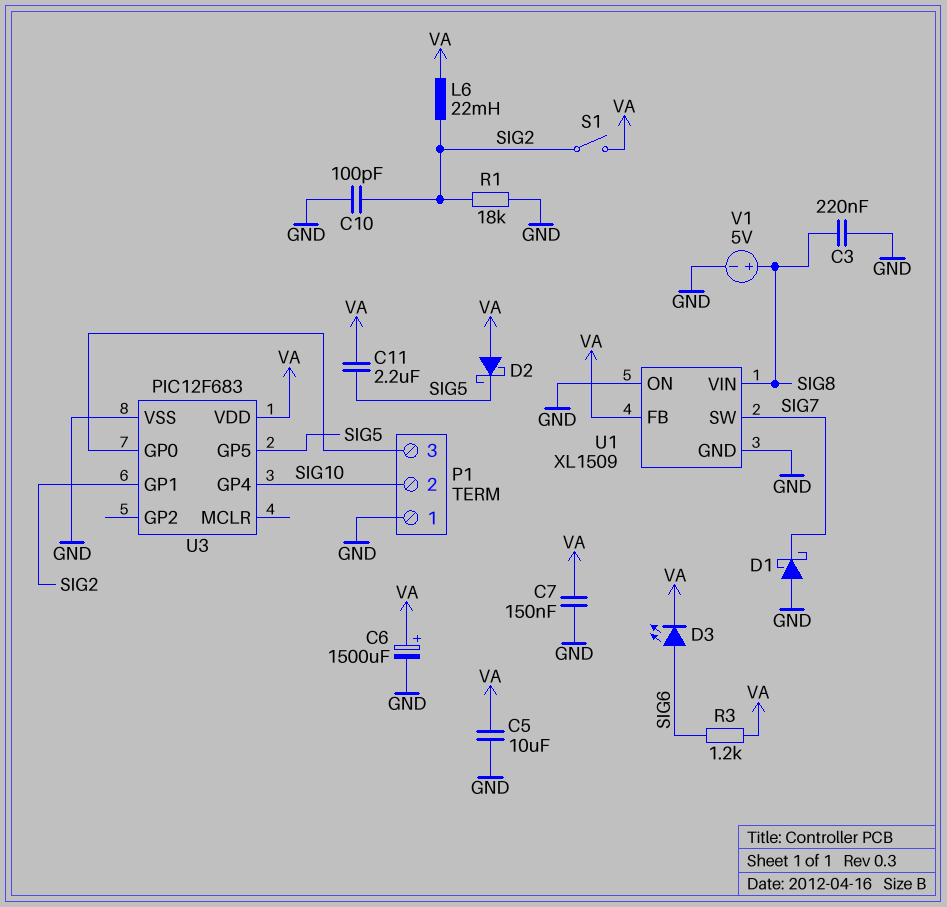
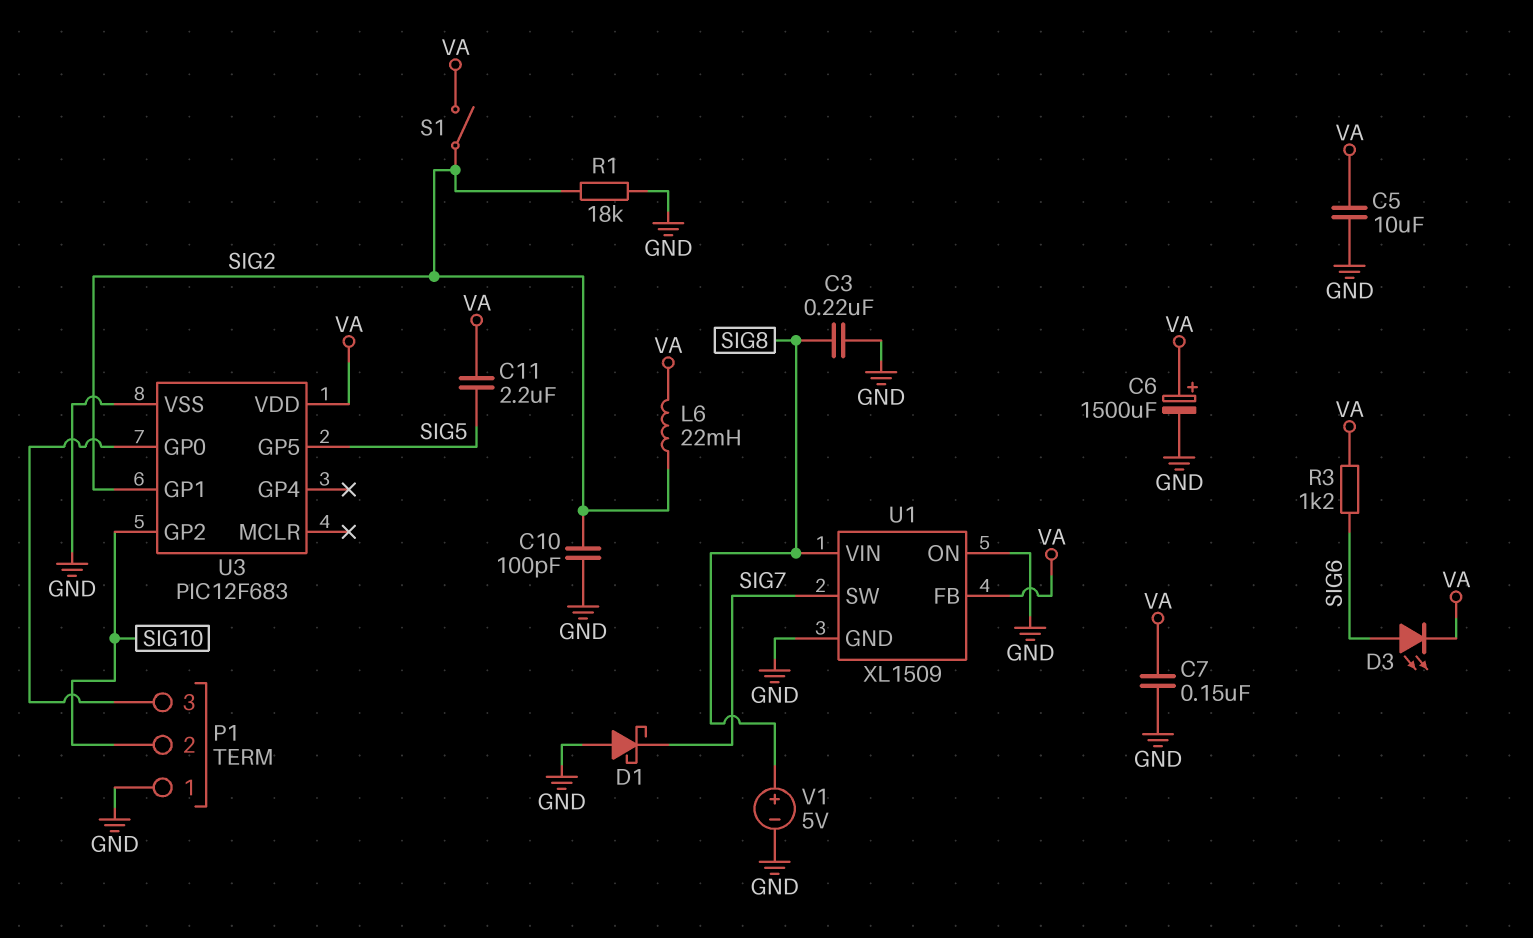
D2: schottky (A VA, K SIG5) -> none
U3 pin GP2: none -> SIG10
U3 pin GP4: SIG10 -> none

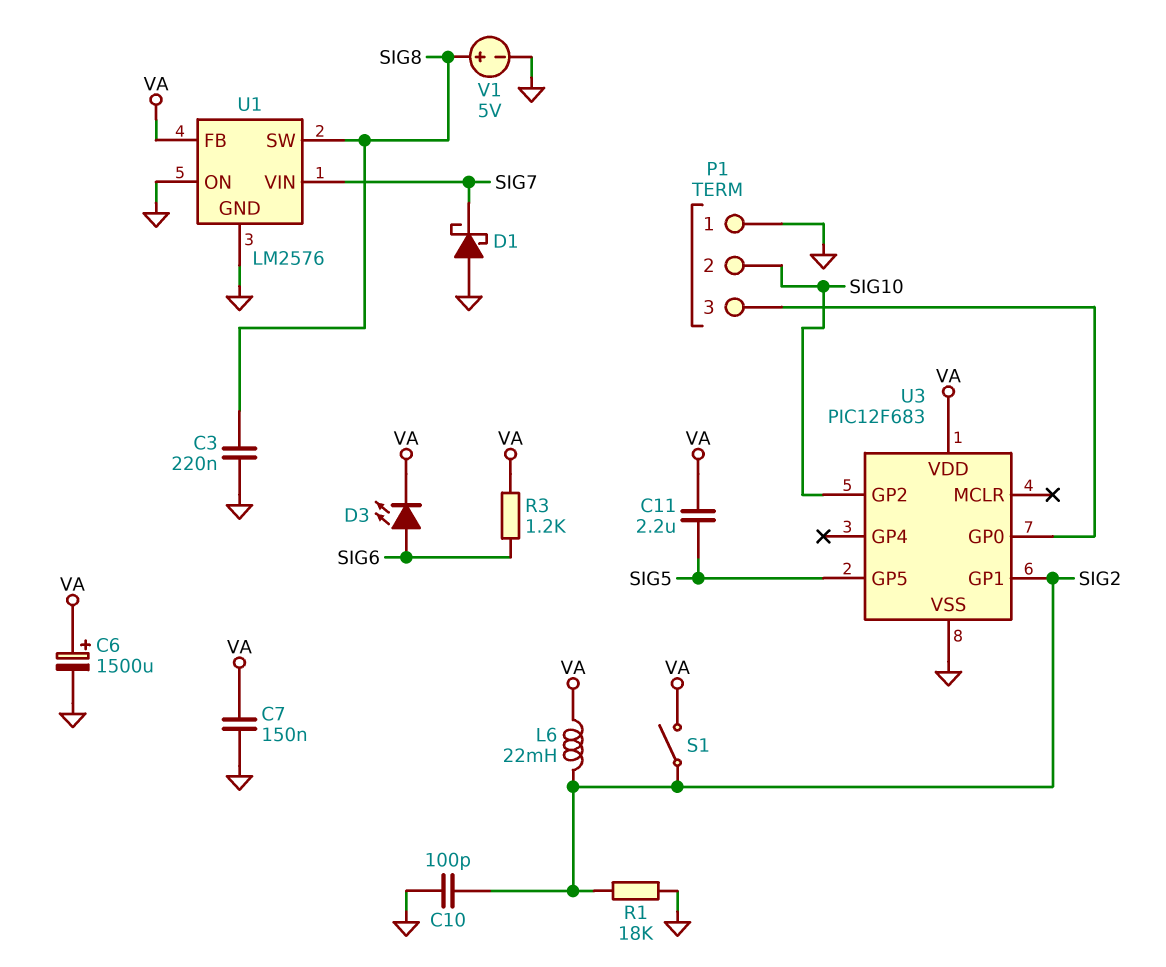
C5: 10uF (GND, VA) -> none
U1: XL1509 -> LM2576
U1 pin SW: SIG7 -> SIG8
U1 pin VIN: SIG8 -> SIG7

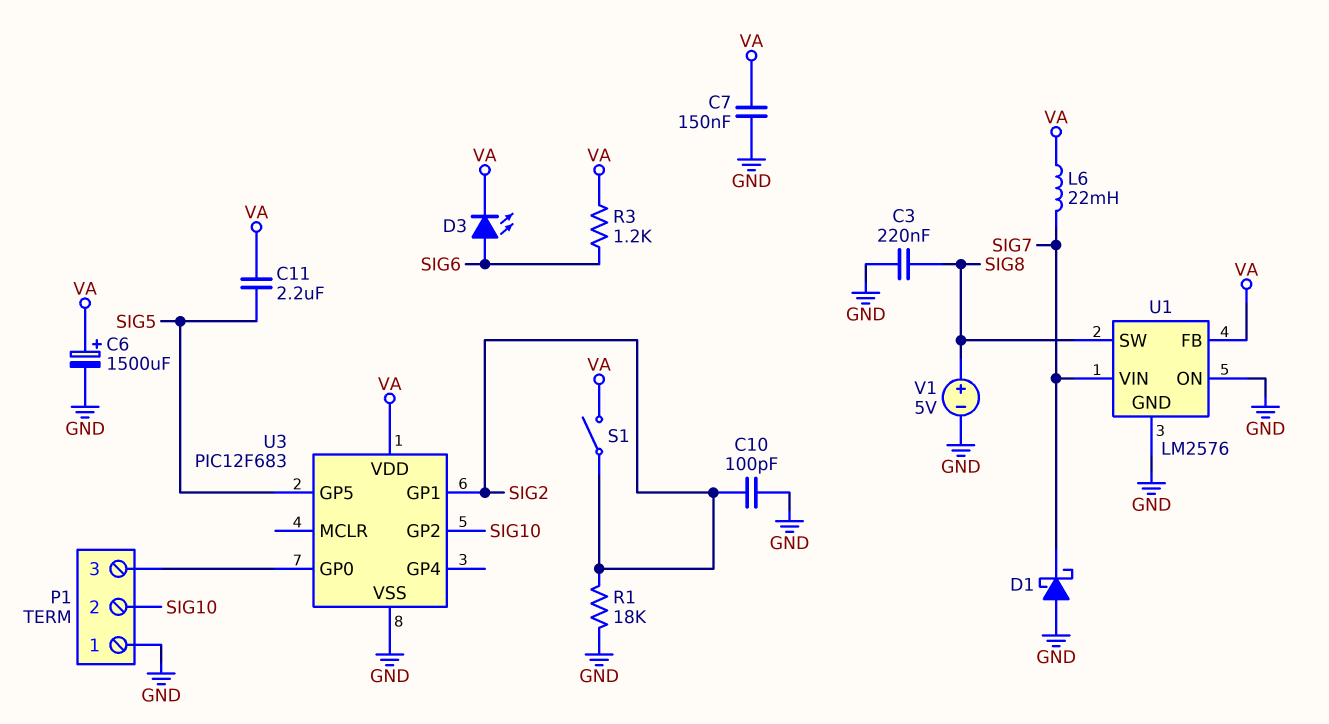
L6: 22mH (SIG2, VA) -> 22mH (SIG7, VA)

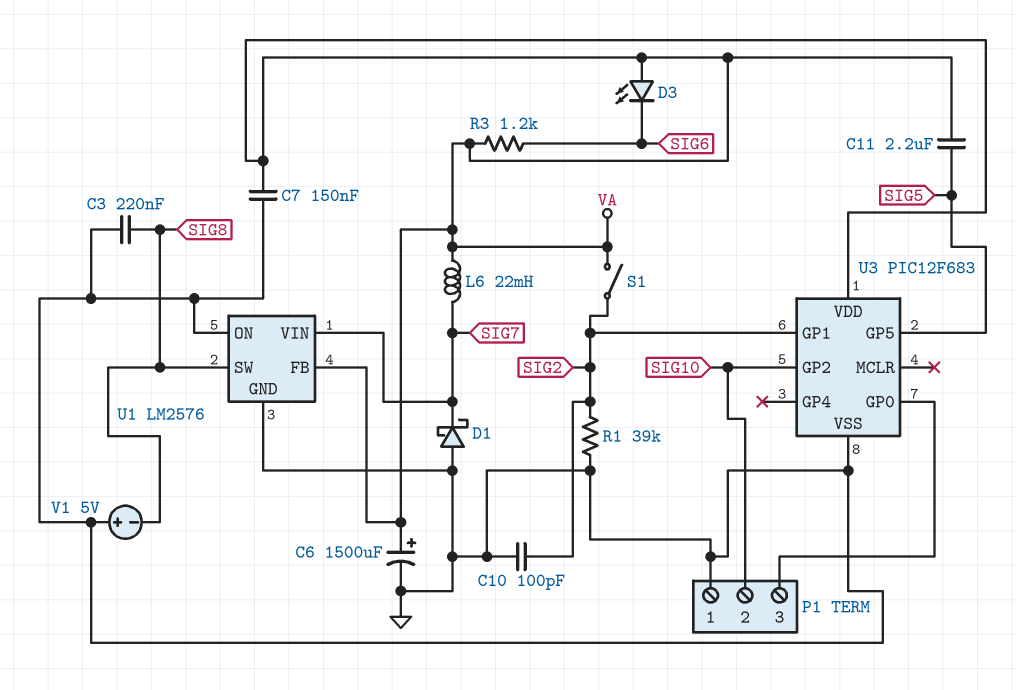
D3: LED (A SIG6, K VA) -> LED (A VA, K SIG6)
R1: 18k (GND, SIG2) -> 39k (GND, SIG2)
V1: 5V (plus SIG8, minus GND) -> 5V (plus GND, minus SIG8)

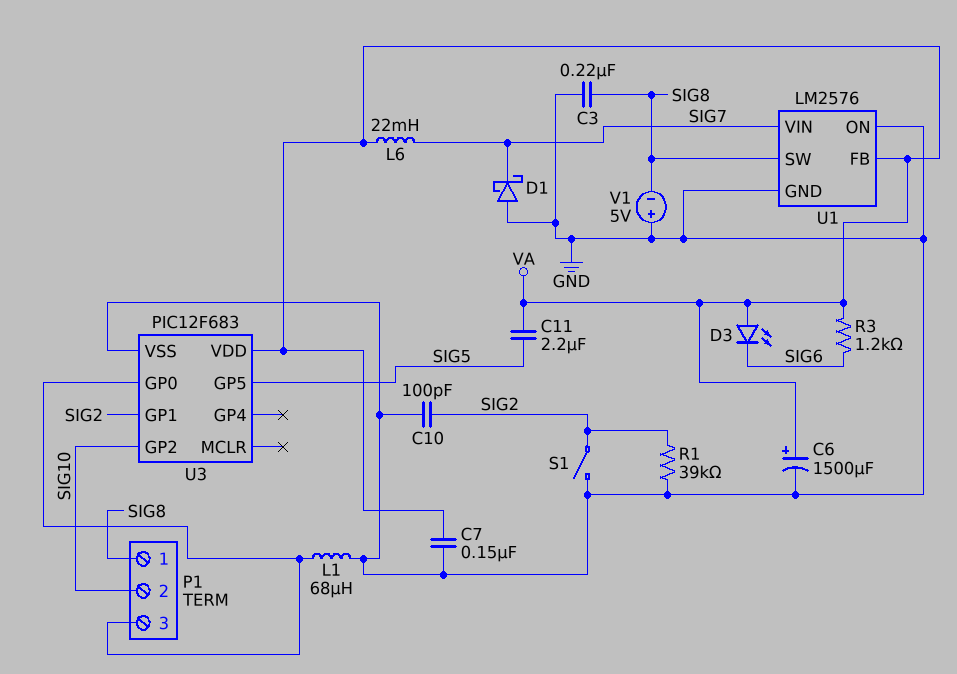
L1: none -> 68uH (GND, P1/3)
P1 pin 1: GND -> SIG8
S1: switch (SIG2, VA) -> switch (GND, SIG2)

